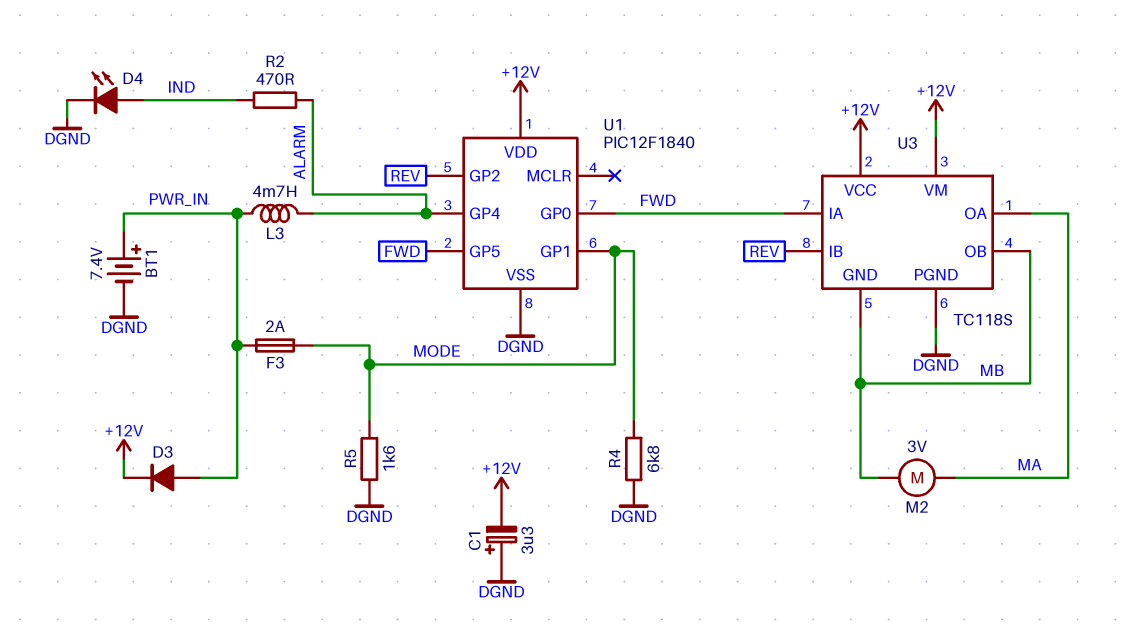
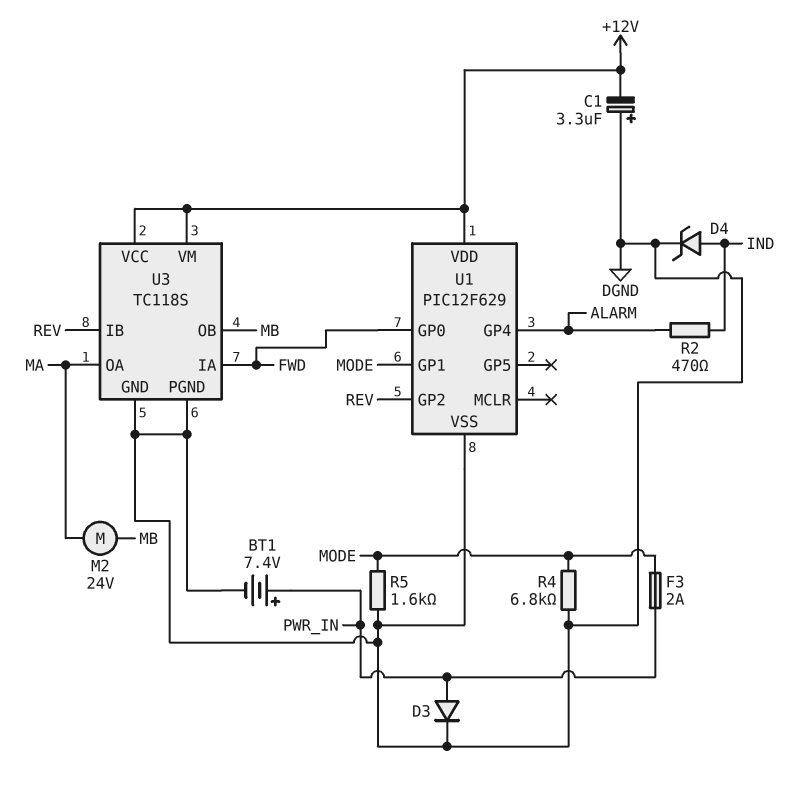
D3: diode (A PWR_IN, K +12V) -> diode (A PWR_IN, K DGND)
D4: LED (A IND, K DGND) -> zener (A IND, K DGND)
L3: 4.7mH (ALARM, PWR_IN) -> none
M2: motor 3V (MA, MB) -> motor 24V (MA, MB)
U1: PIC12F1840 -> PIC12F629
U1 pin GP5: FWD -> none
U3 pin GND: MB -> DGND

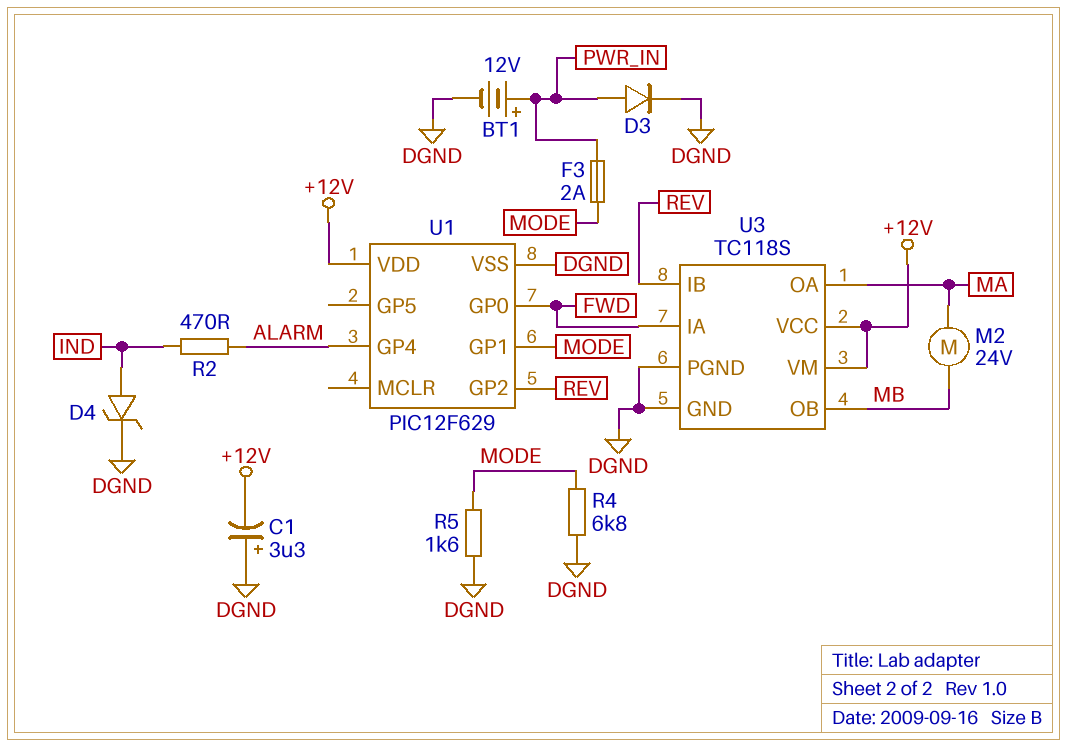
BT1: 7.4V (plus PWR_IN, minus DGND) -> 12V (plus PWR_IN, minus DGND)

